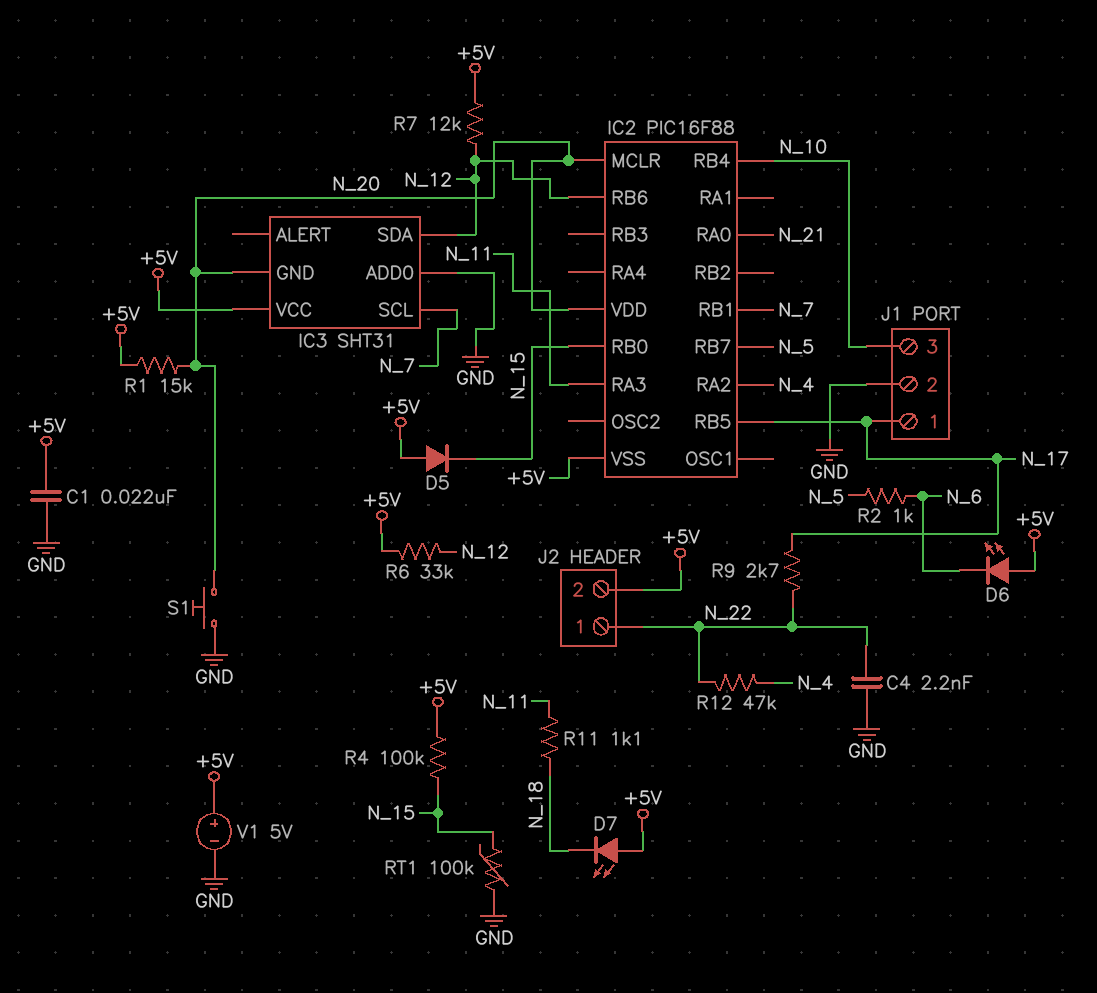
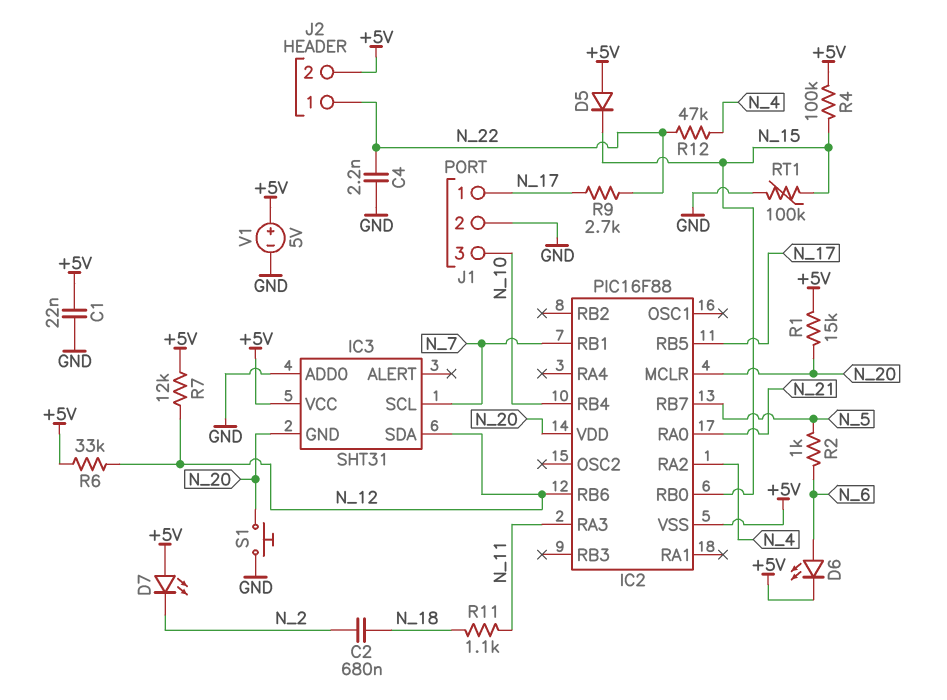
C2: none -> 680nF (N_2, N_18)
D6: LED (A +5V, K N_6) -> LED (A N_6, K +5V)
D7: LED (A +5V, K N_18) -> LED (A +5V, K N_2)

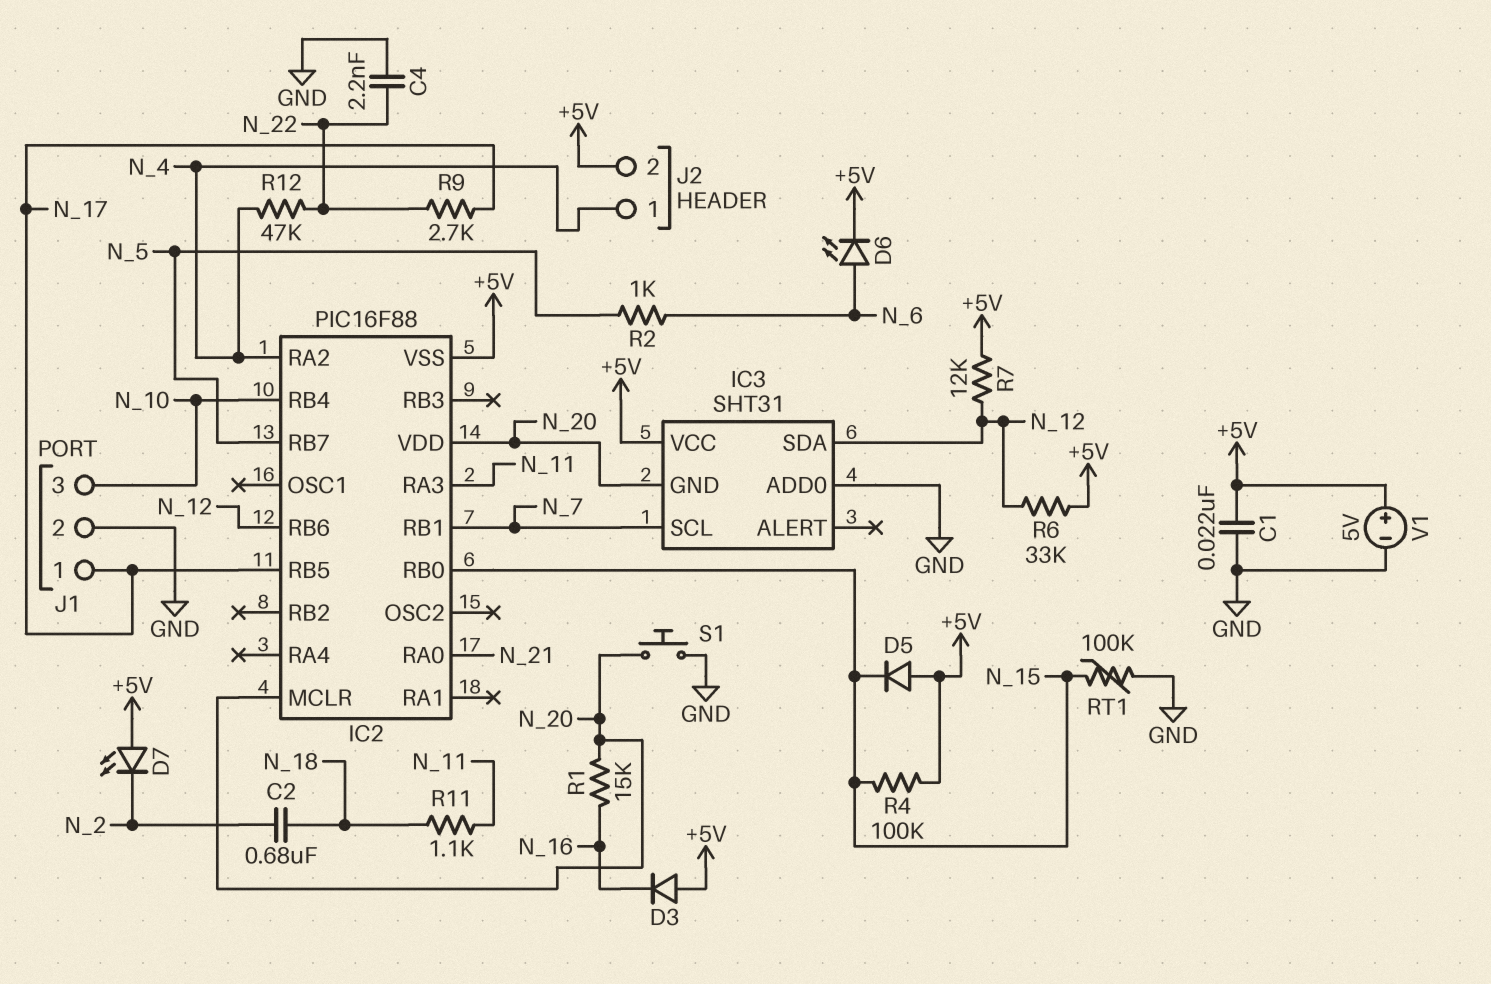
D3: none -> diode (A +5V, K N_16)
J2 pin 1: N_22 -> N_4
R1: 15k (+5V, N_20) -> 15k (N_16, N_20)

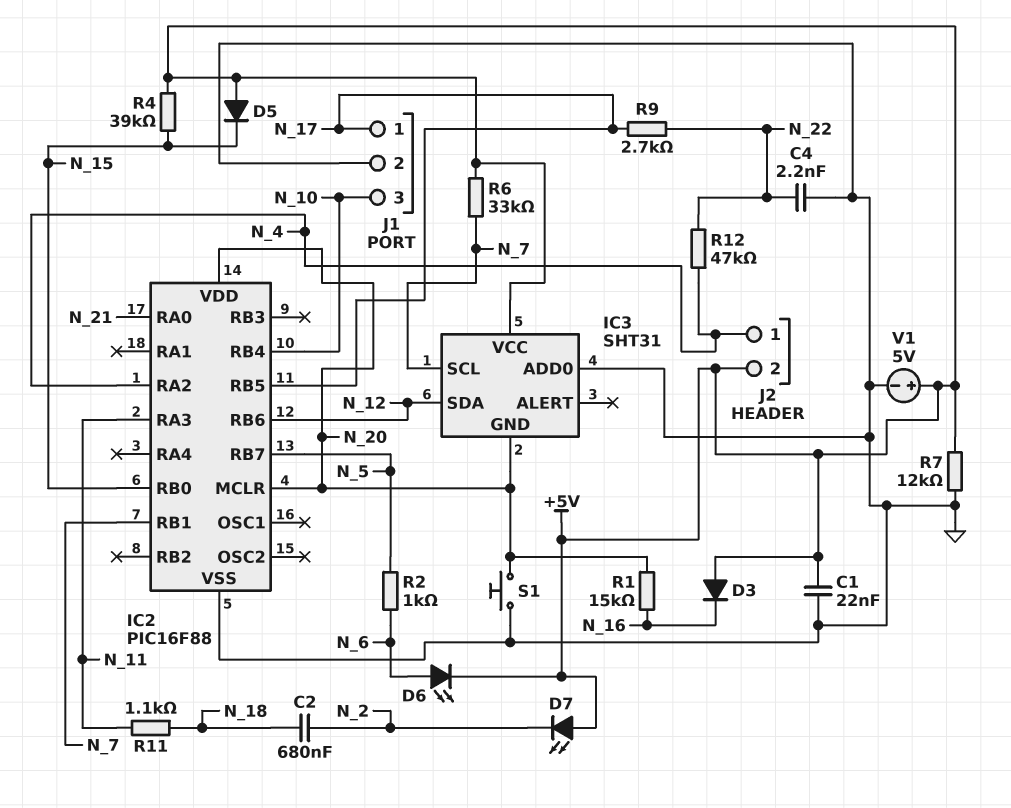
IC2 pin VSS: +5V -> GND
R4: 100k (+5V, N_15) -> 39k (+5V, N_15)
R6: 33k (+5V, N_12) -> 33k (+5V, N_7)
R7: 12k (+5V, N_12) -> 12k (+5V, GND)
RT1: 100k (GND, N_15) -> none

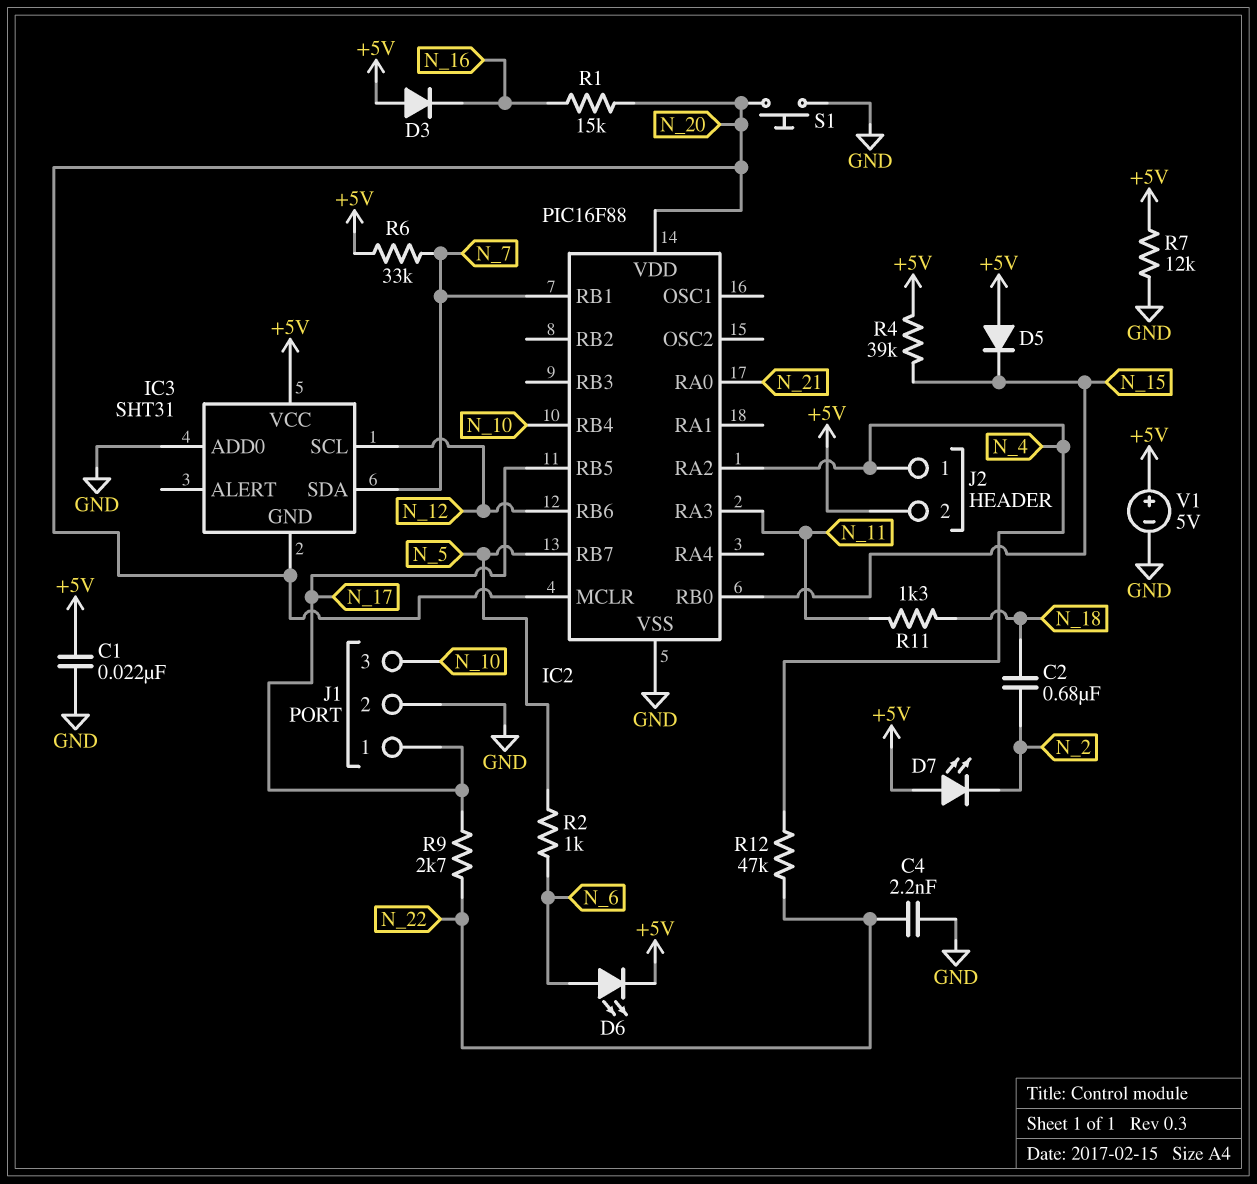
IC3 pin SCL: N_7 -> N_12
IC3 pin SDA: N_12 -> N_7
R11: 1.1k (N_11, N_18) -> 1.3k (N_11, N_18)

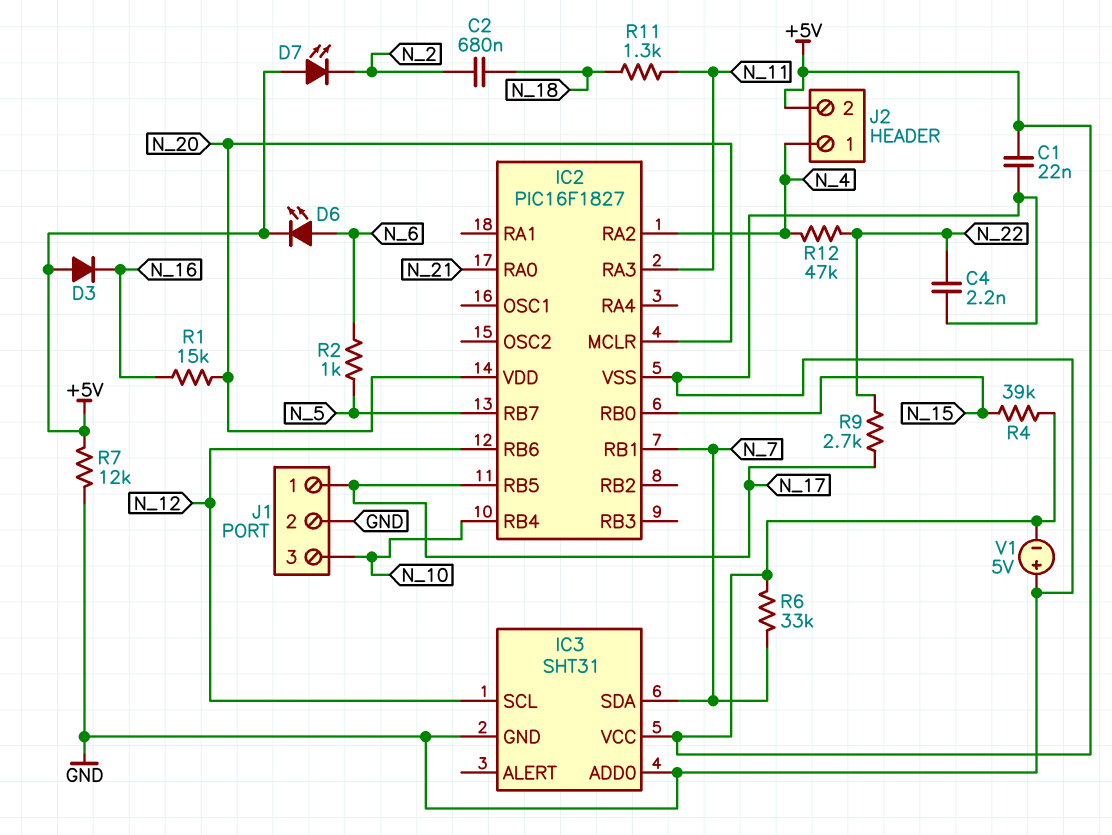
D5: diode (A +5V, K N_15) -> none
IC2: PIC16F88 -> PIC16F1827
IC3 pin GND: N_20 -> GND
S1: button (GND, N_20) -> none
V1: 5V (plus +5V, minus GND) -> 5V (plus GND, minus +5V)

